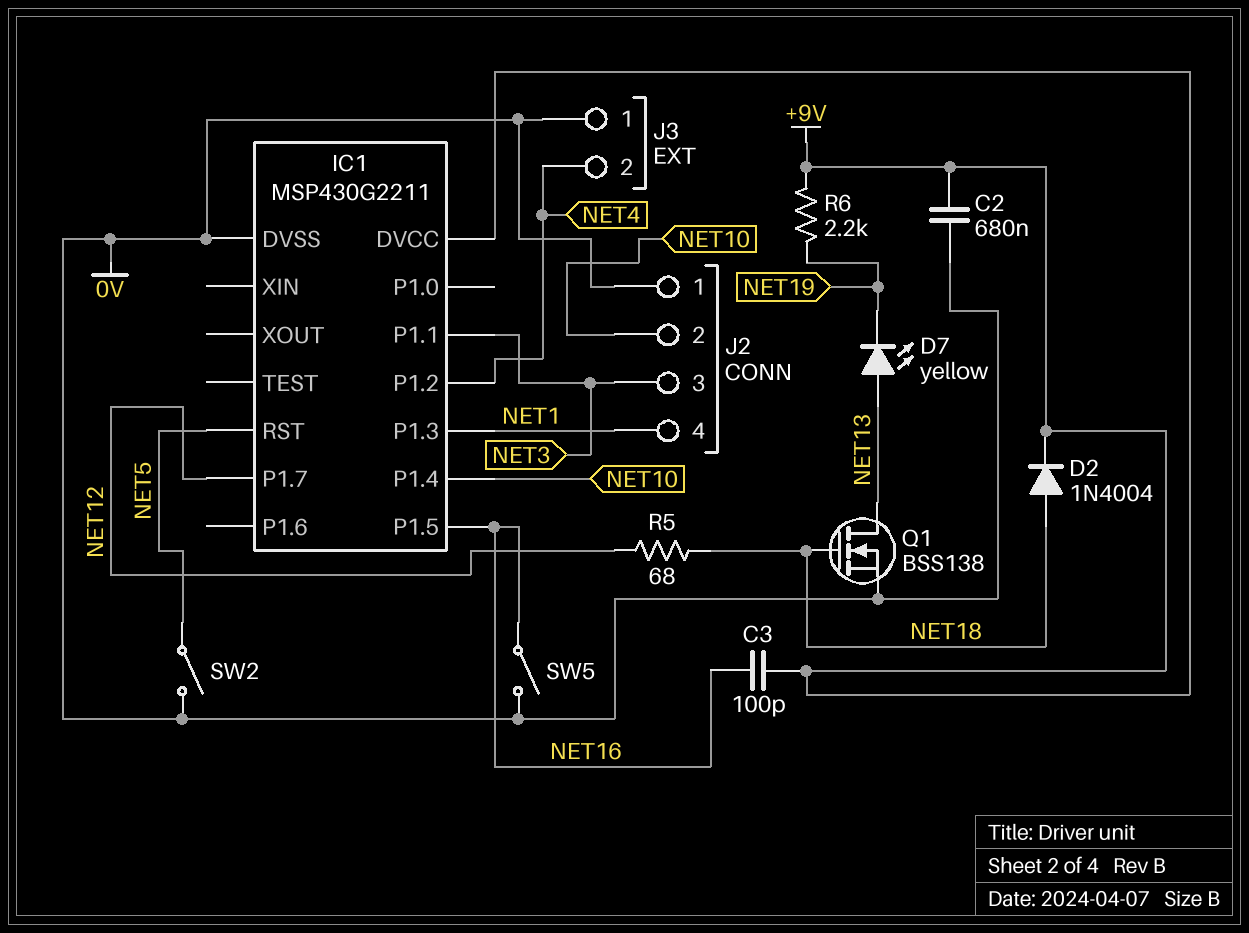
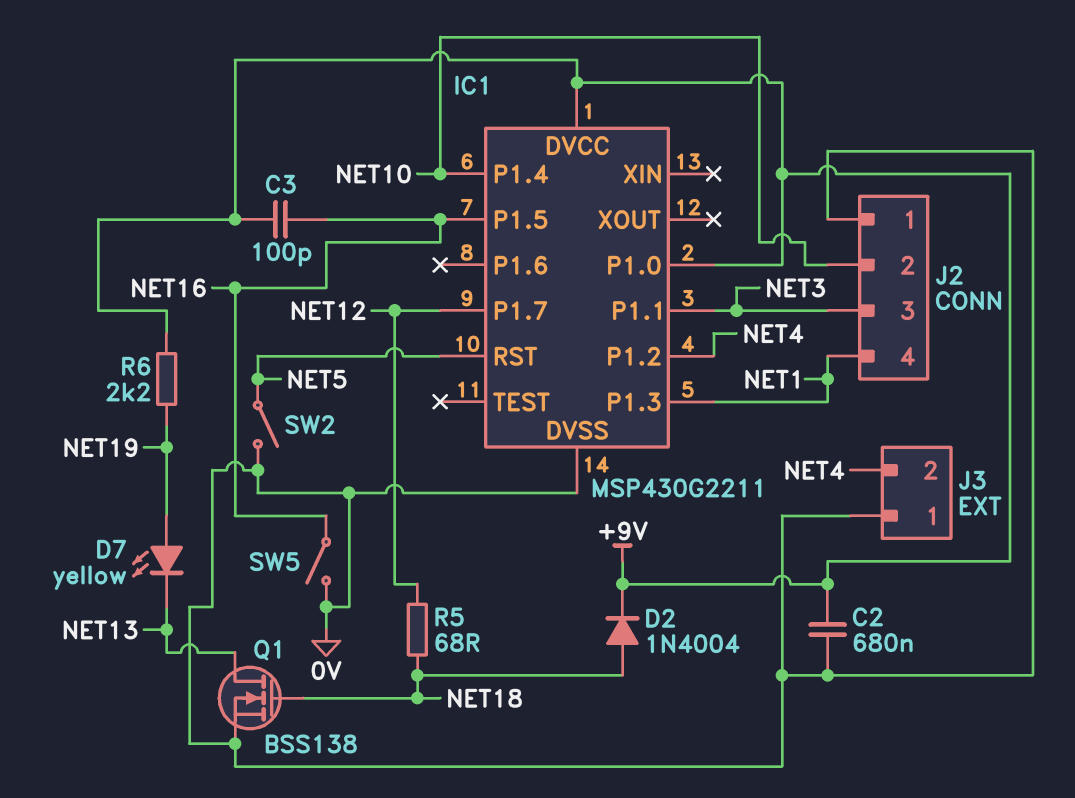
D7: LED yellow (A NET13, K NET19) -> LED yellow (A NET19, K NET13)
IC1 pin P1.0: none -> +9V

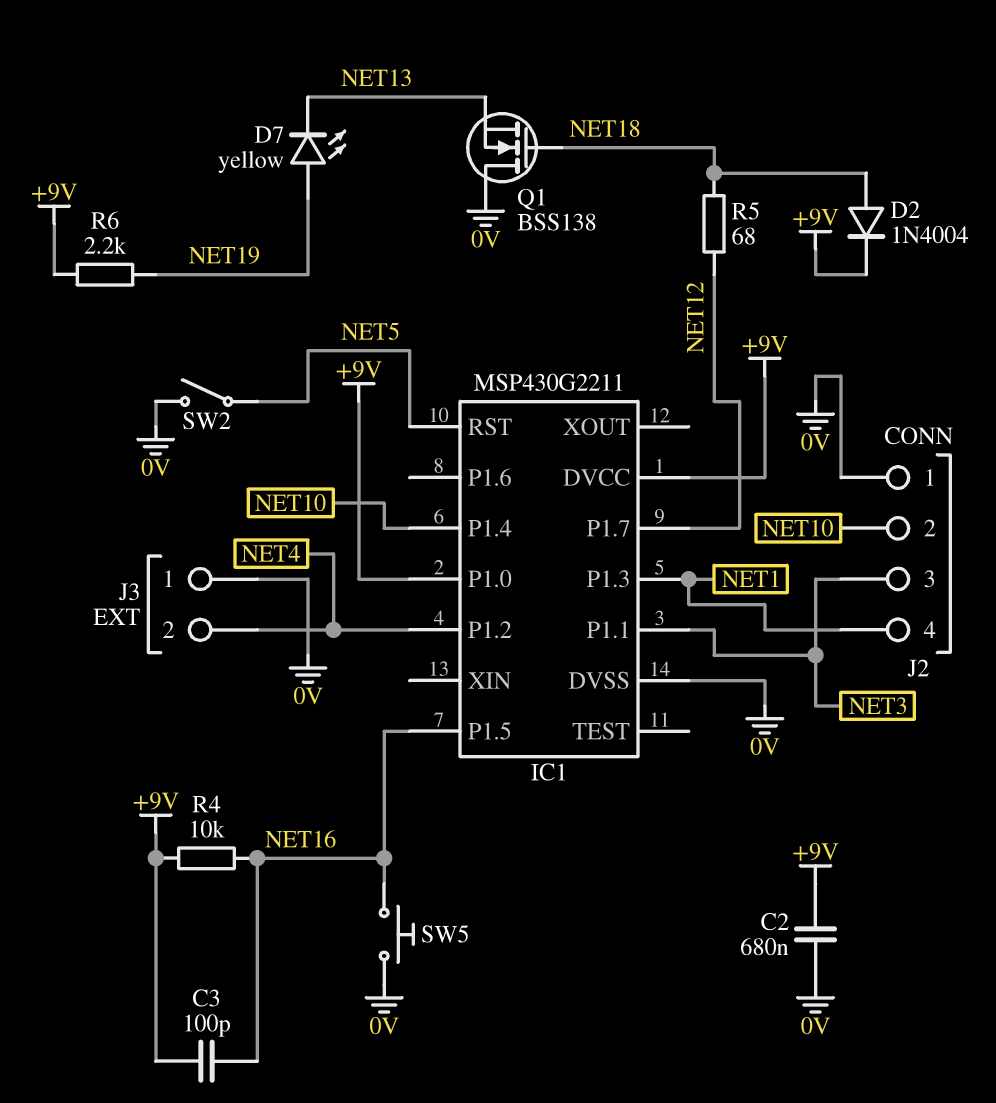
Q1: NMOS BSS138 (G NET18, D NET13, S 0V) -> NMOS BSS138 (G NET18, D 0V, S NET13)
R4: none -> 10k (+9V, NET16)
SW5: switch (0V, NET16) -> button (0V, NET16)

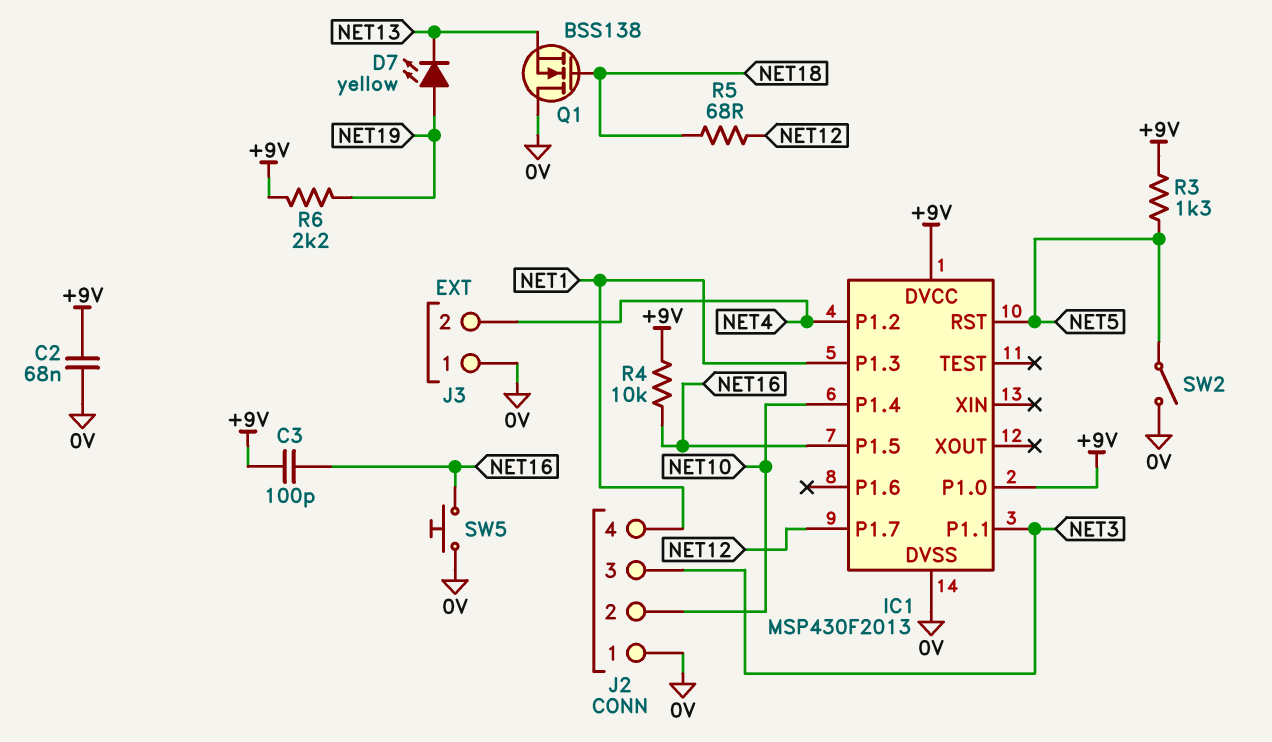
C2: 680nF (+9V, 0V) -> 68nF (+9V, 0V)
D2: diode 1N4004 (A NET18, K +9V) -> none
IC1: MSP430G2211 -> MSP430F2013
R3: none -> 1.3k (+9V, NET5)

